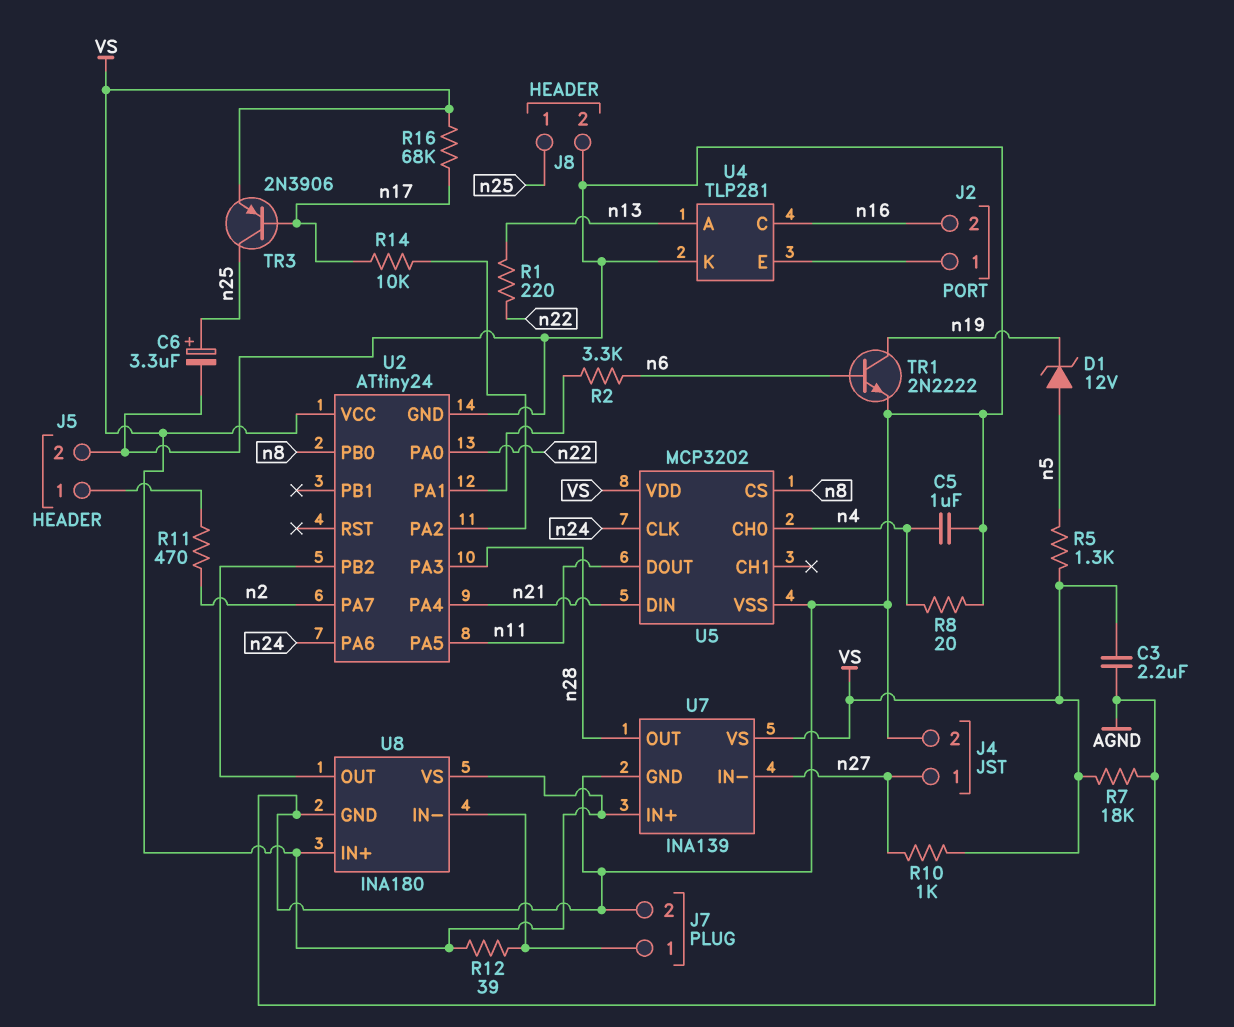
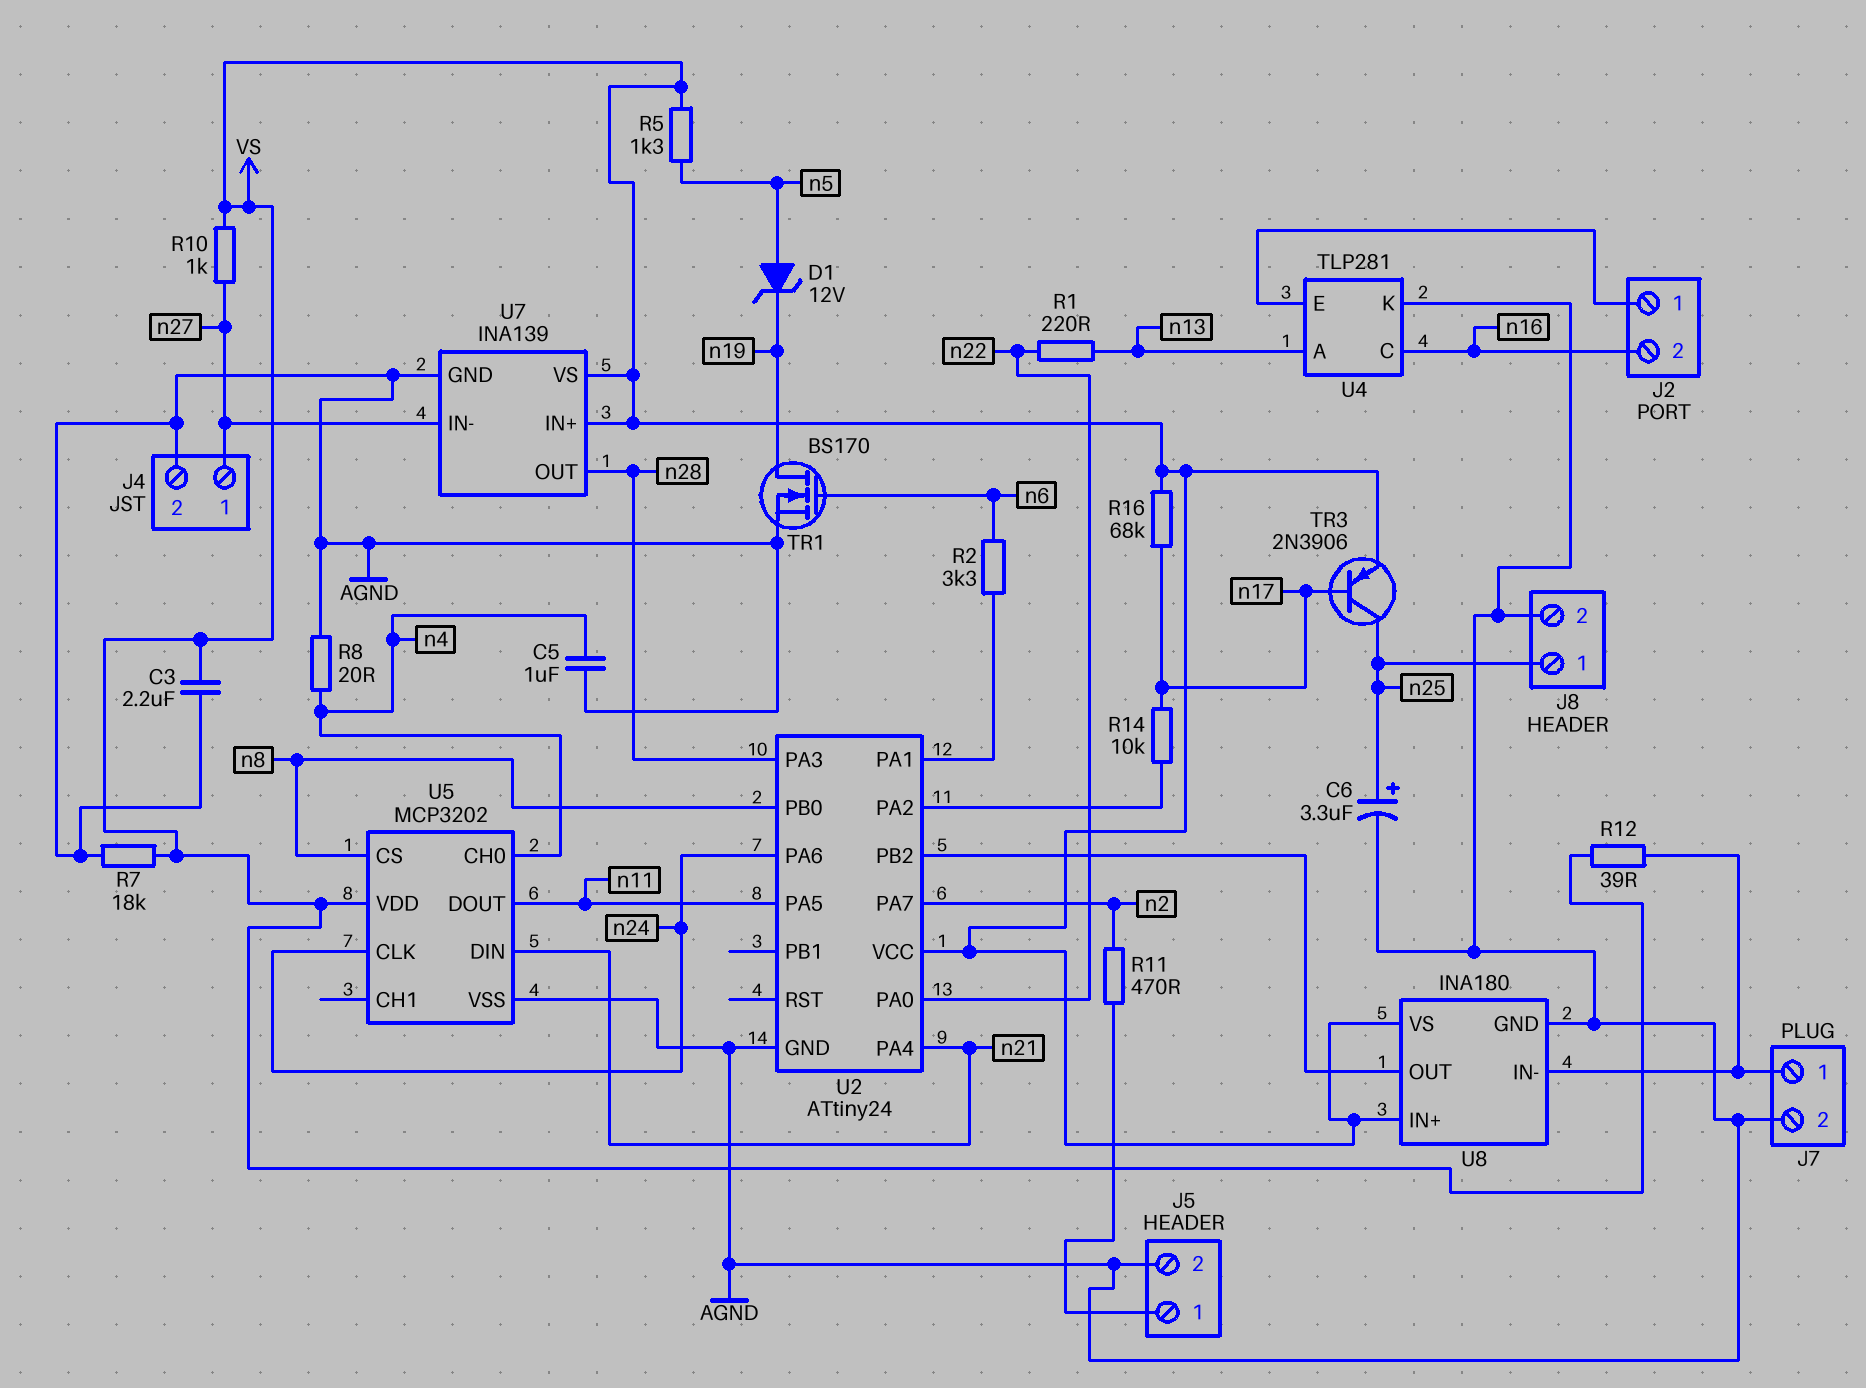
TR1: NPN 2N2222 (B n6, C n19, E AGND) -> NMOS BS170 (G n6, D n19, S AGND)

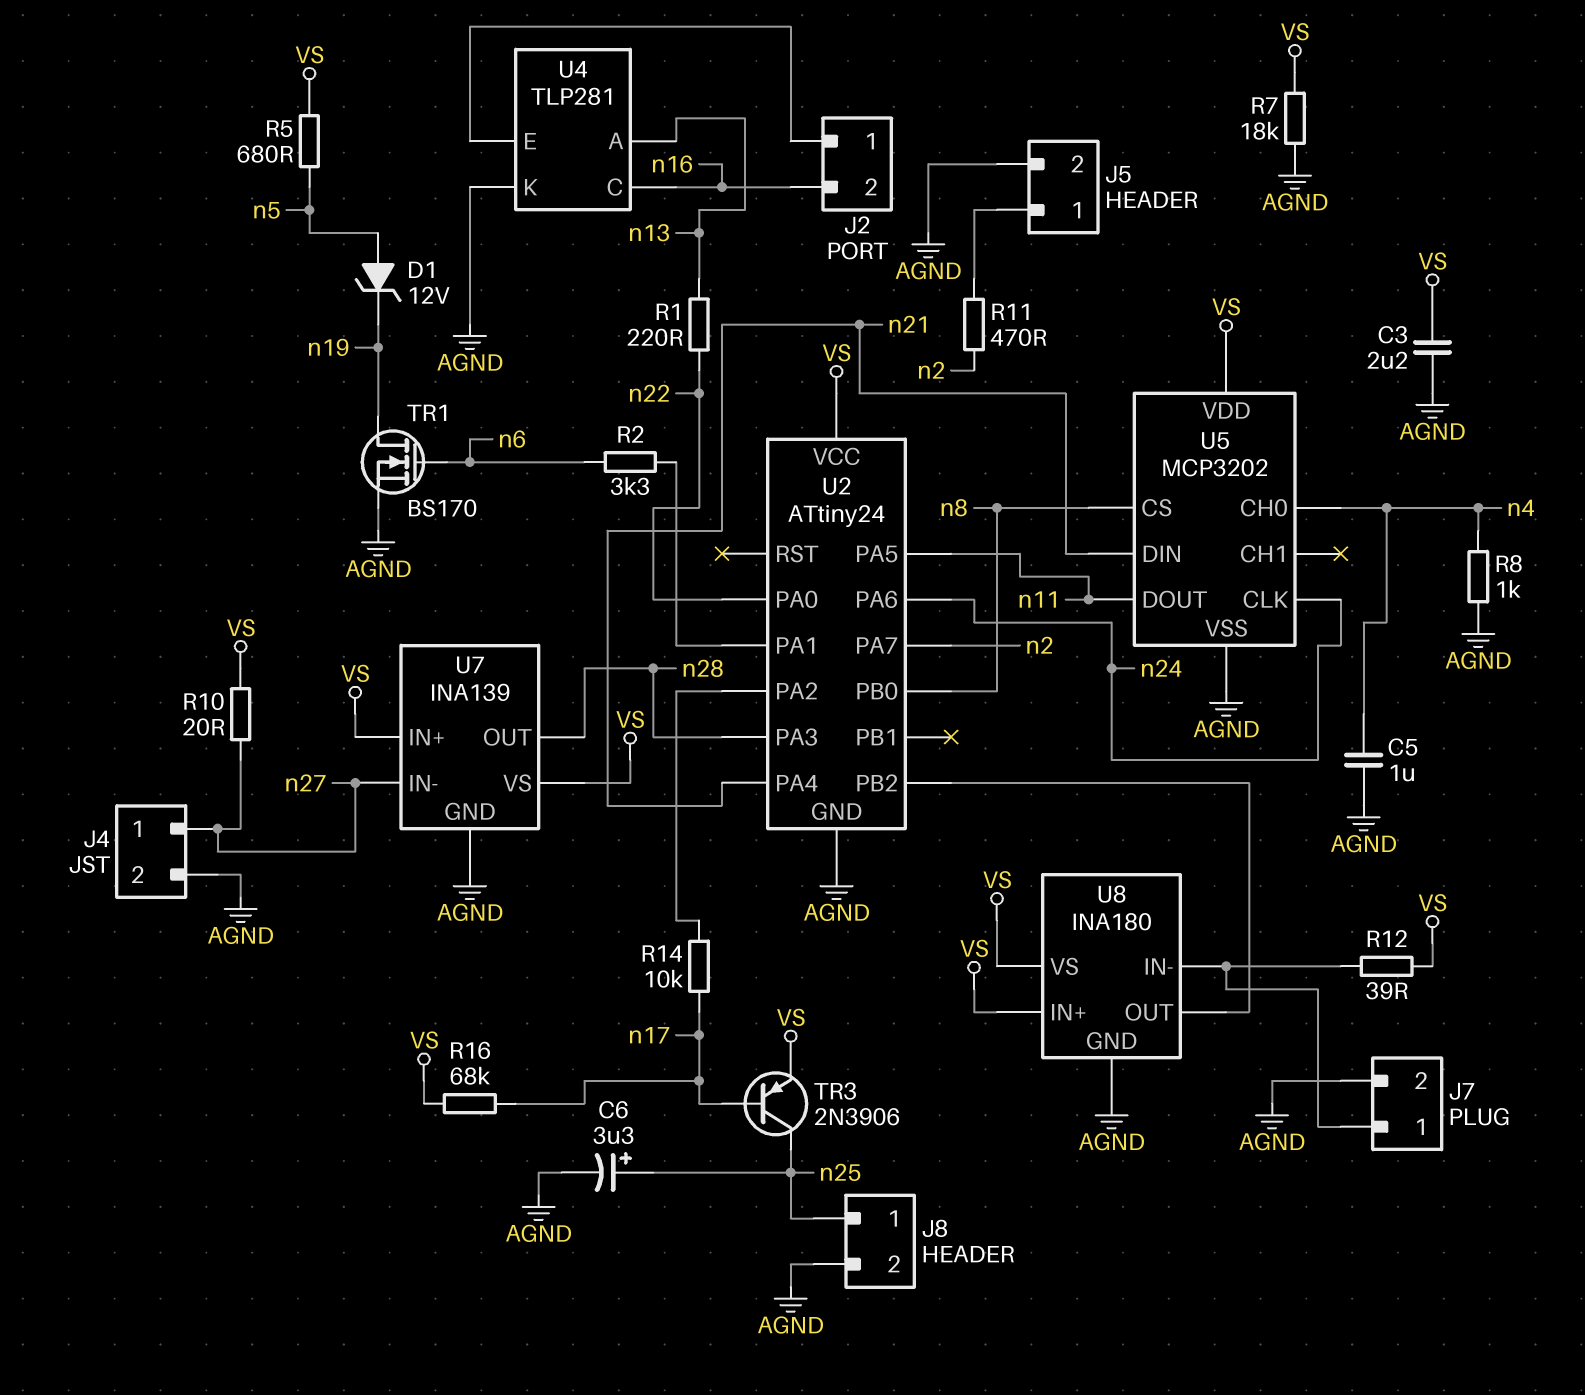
R5: 1.3k (VS, n5) -> 680 (VS, n5)
R8: 20 (AGND, n4) -> 1k (AGND, n4)
R10: 1k (VS, n27) -> 20 (VS, n27)

